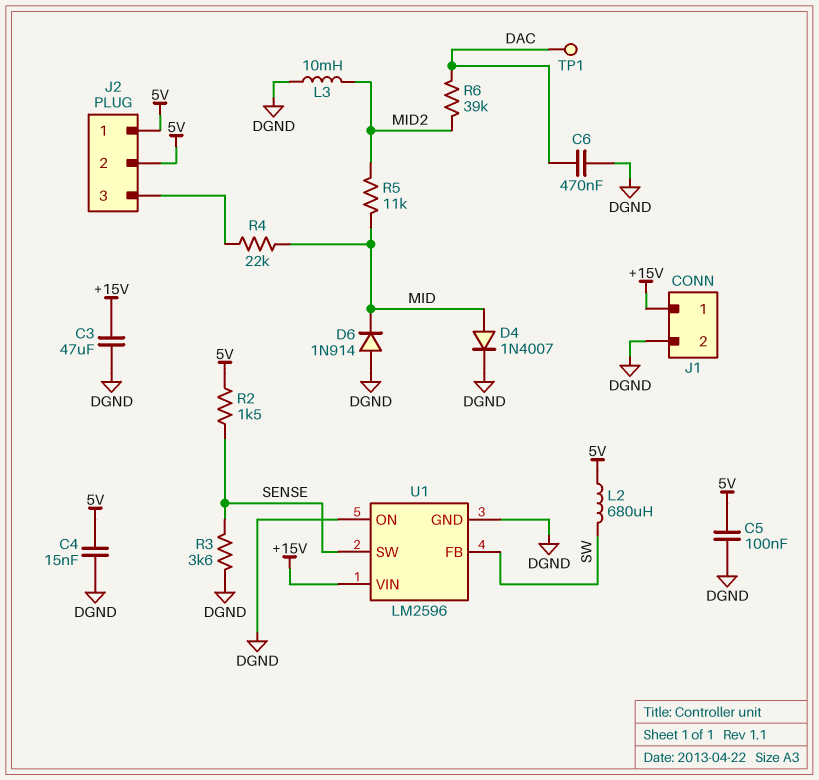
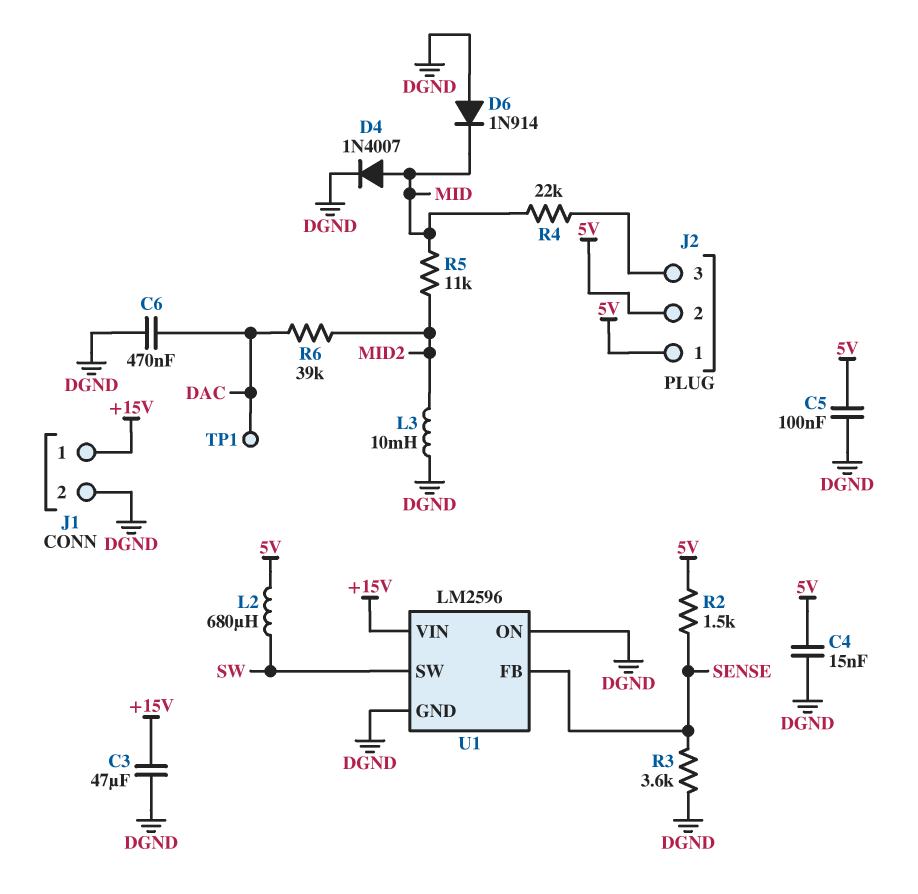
U1 pin FB: SW -> SENSE
U1 pin SW: SENSE -> SW

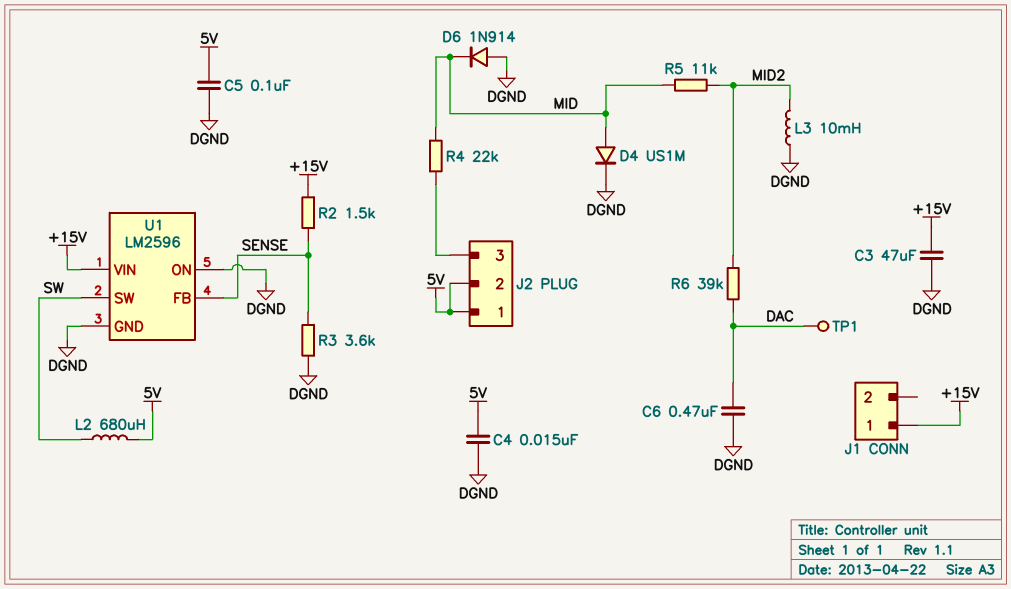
D4: diode 1N4007 (A MID, K DGND) -> diode US1M (A MID, K DGND)
J1 pin 2: DGND -> none
R2: 1.5k (5V, SENSE) -> 1.5k (+15V, SENSE)

